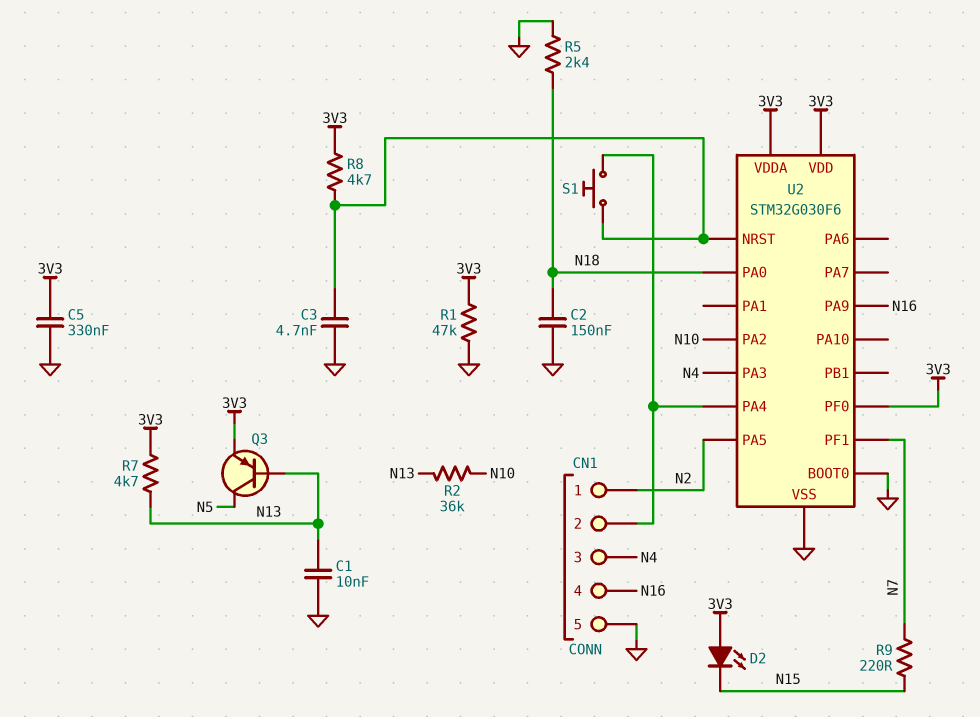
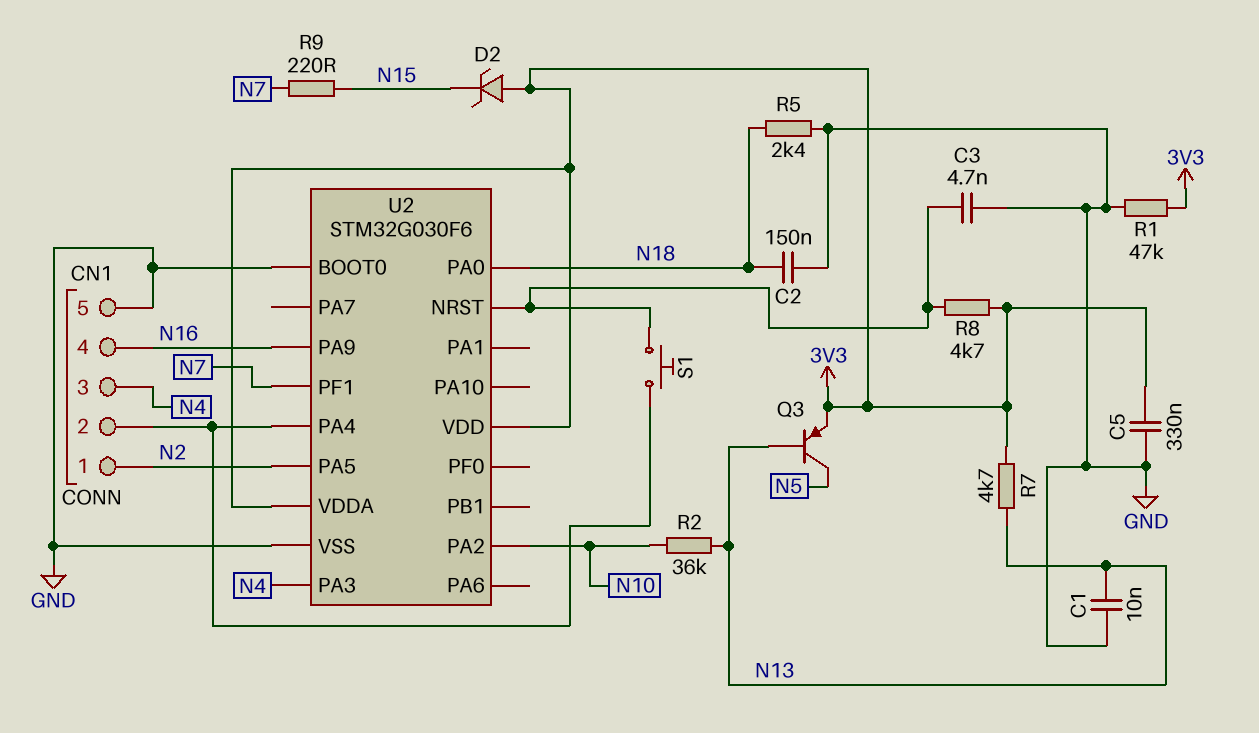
D2: LED (A 3V3, K N15) -> zener (A 3V3, K N15)
U2 pin PF0: 3V3 -> none

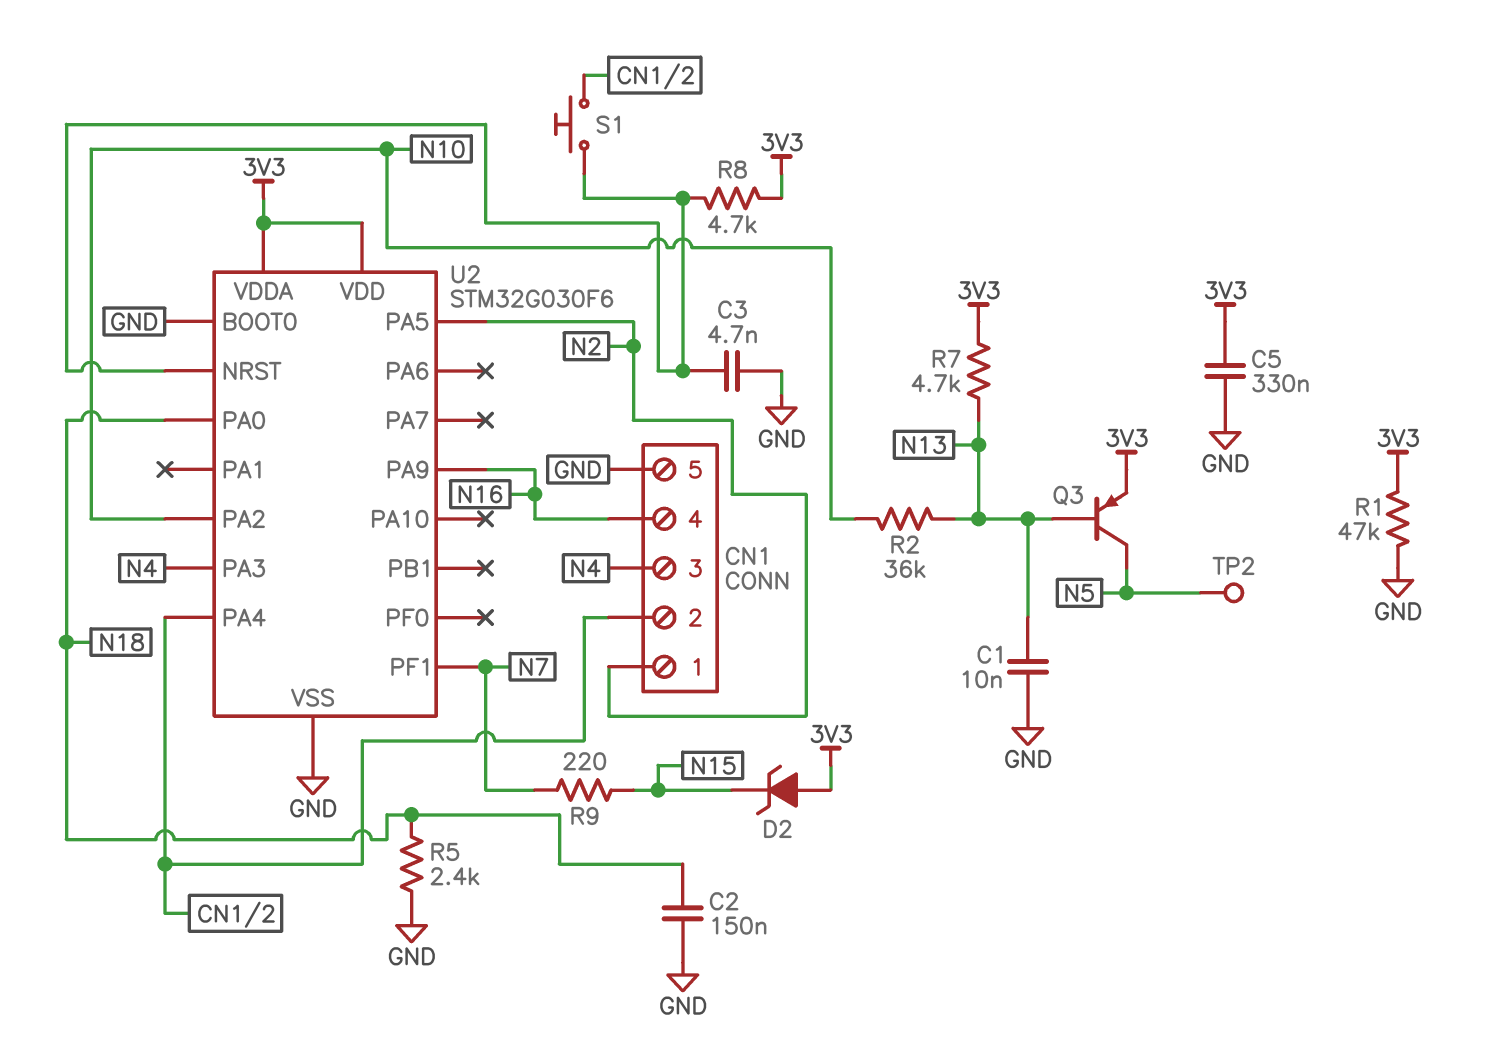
TP2: none -> test point (N5)

